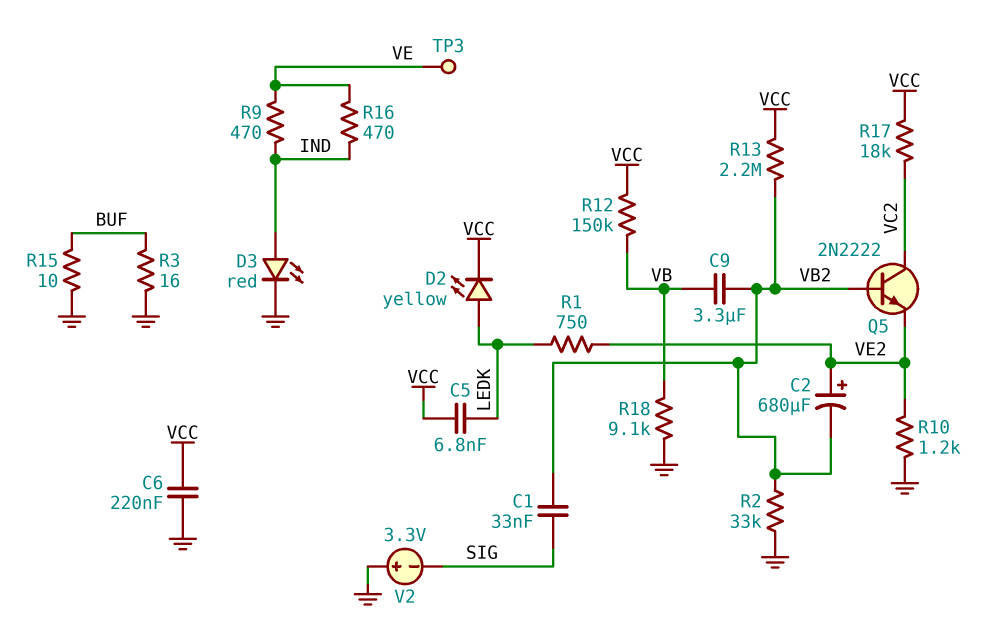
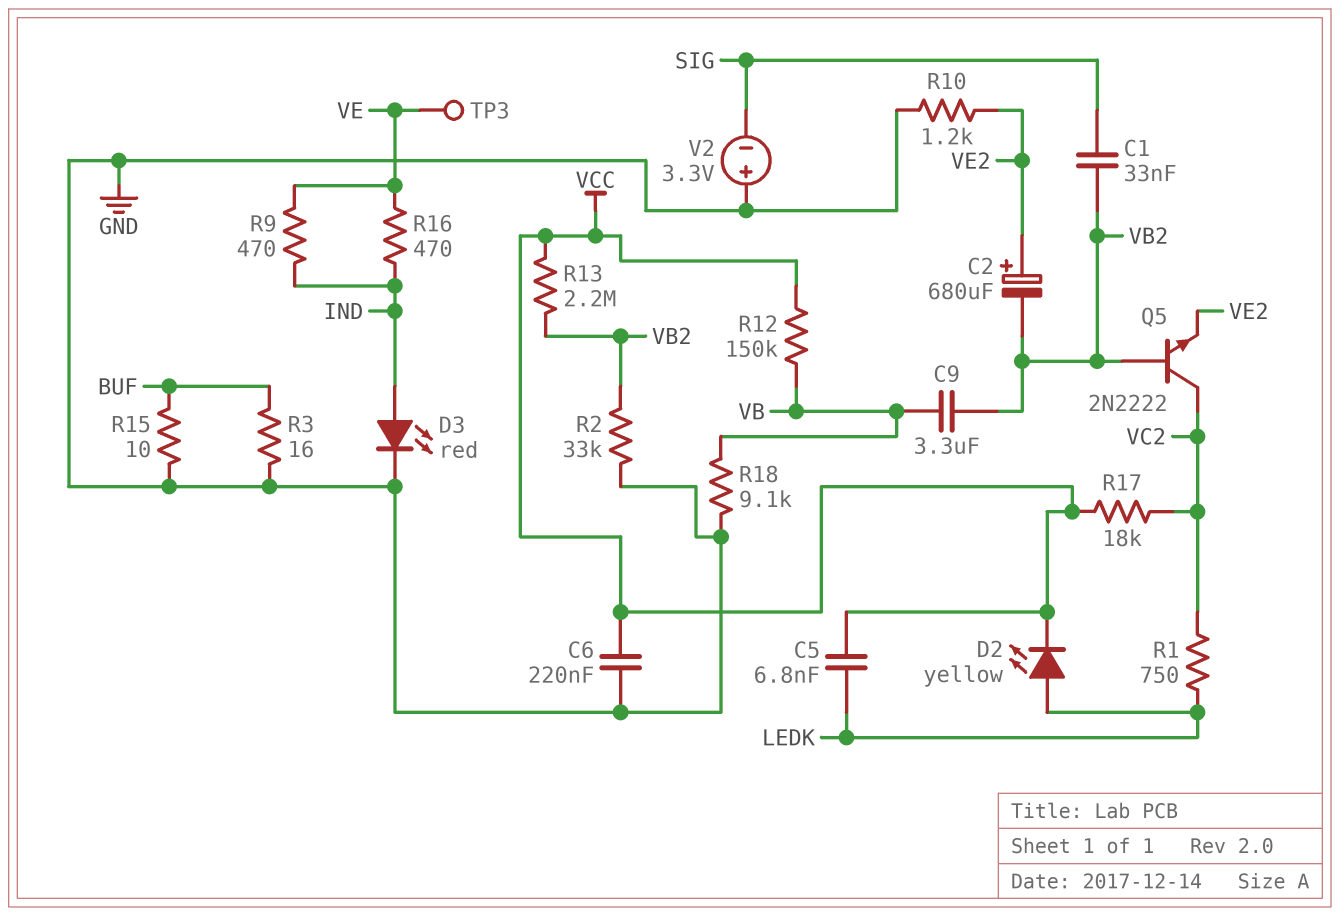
R1: 750 (LEDK, VE2) -> 750 (LEDK, VC2)

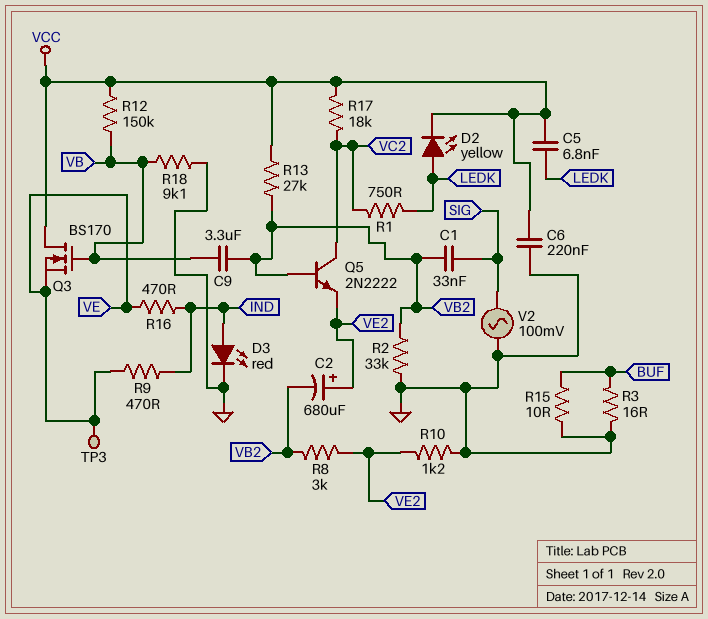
Q3: none -> NMOS BS170 (G VB, D VCC, S VE)
R8: none -> 3k (VB2, VE2)
R13: 2.2M (VB2, VCC) -> 27k (VB2, VCC)
V2: 3.3V (plus GND, minus SIG) -> AC 100mV (GND, SIG)

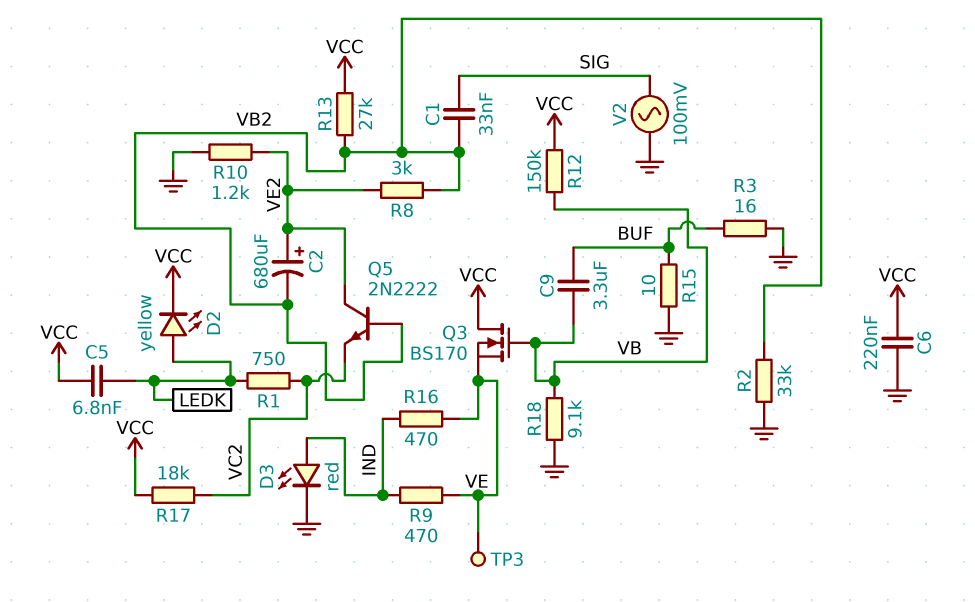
C9: 3.3uF (VB, VB2) -> 3.3uF (BUF, VB)
Q5: NPN 2N2222 (B VB2, C VC2, E VE2) -> NPN 2N2222 (B VB2, C VE2, E VC2)

